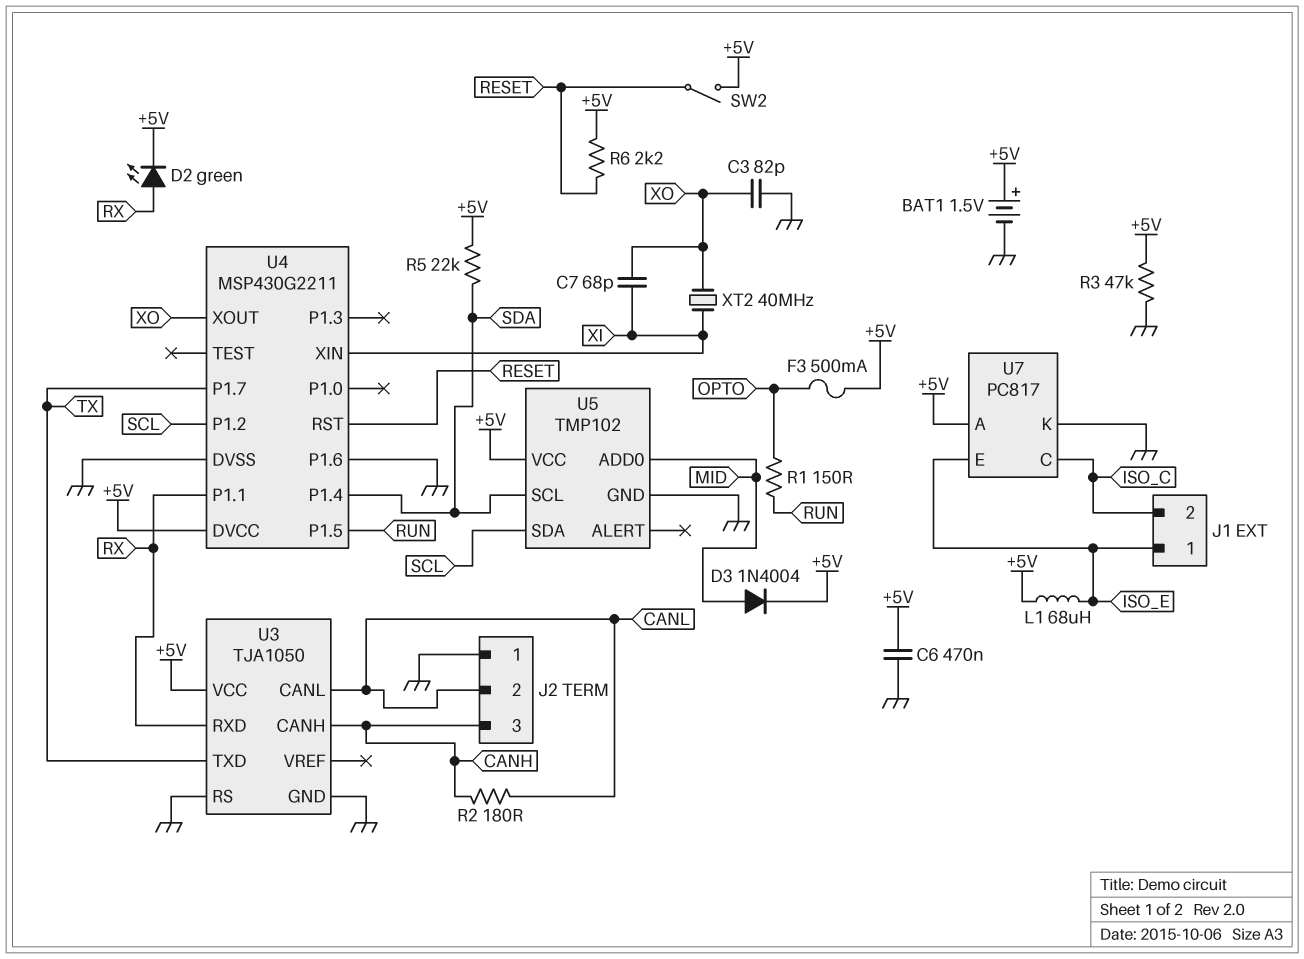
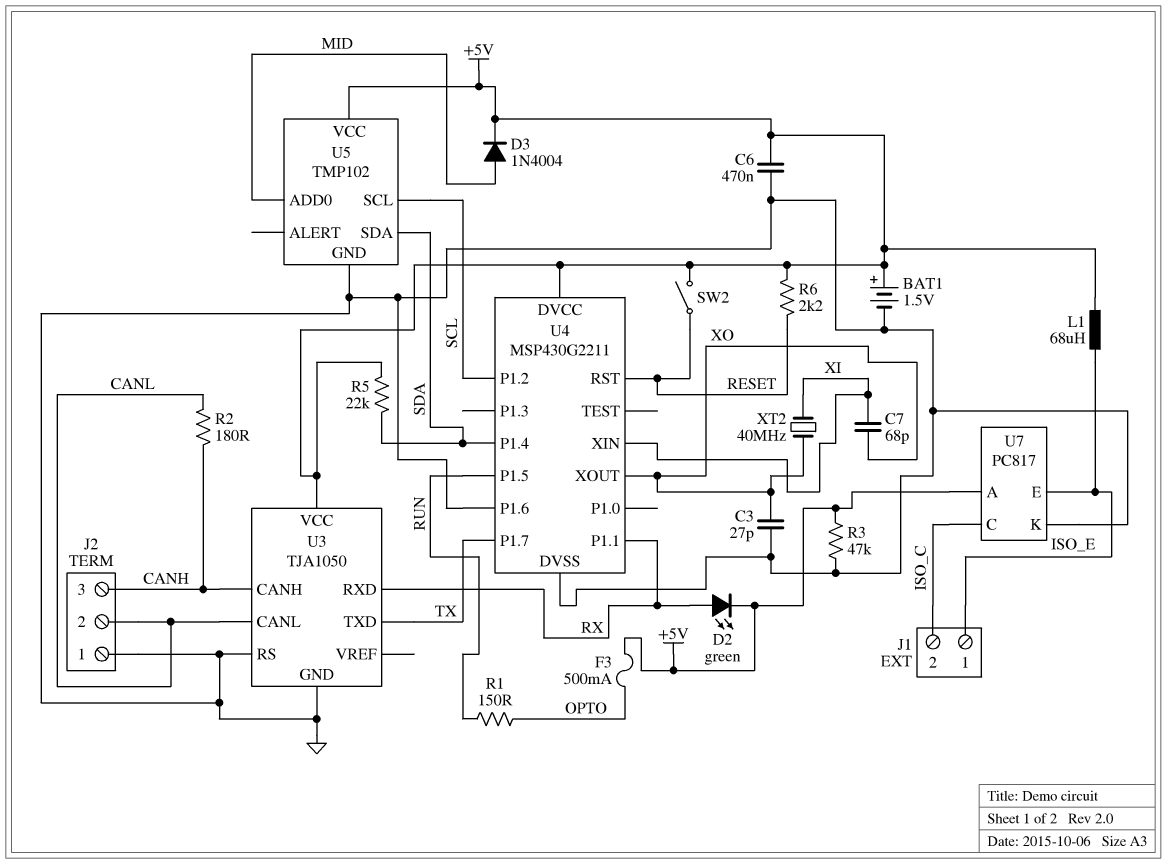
C3: 82pF (GND, XO) -> 27pF (GND, XO)
U5 pin SCL: SDA -> SCL
U5 pin SDA: SCL -> SDA

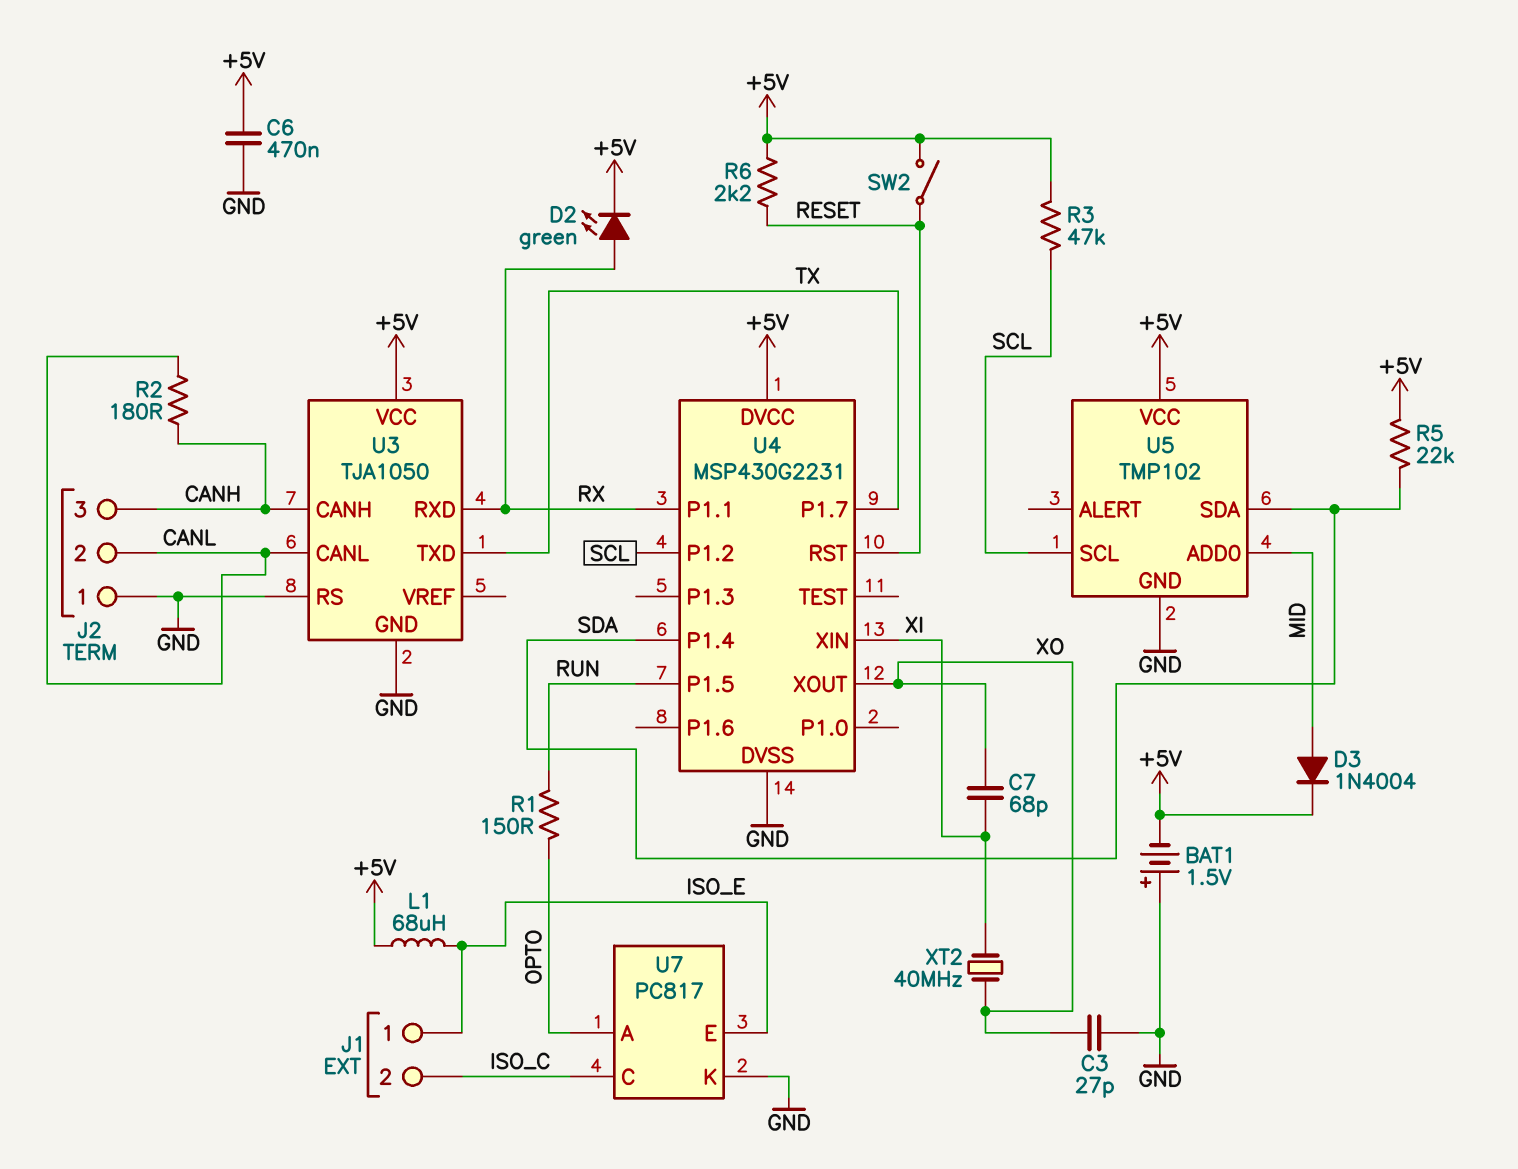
BAT1: 1.5V (plus +5V, minus GND) -> 1.5V (plus GND, minus +5V)
F3: 500mA (+5V, OPTO) -> none
R3: 47k (+5V, GND) -> 47k (+5V, SCL)
U4: MSP430G2211 -> MSP430G2231
U4 pin P1.6: GND -> none
U7 pin A: +5V -> OPTO

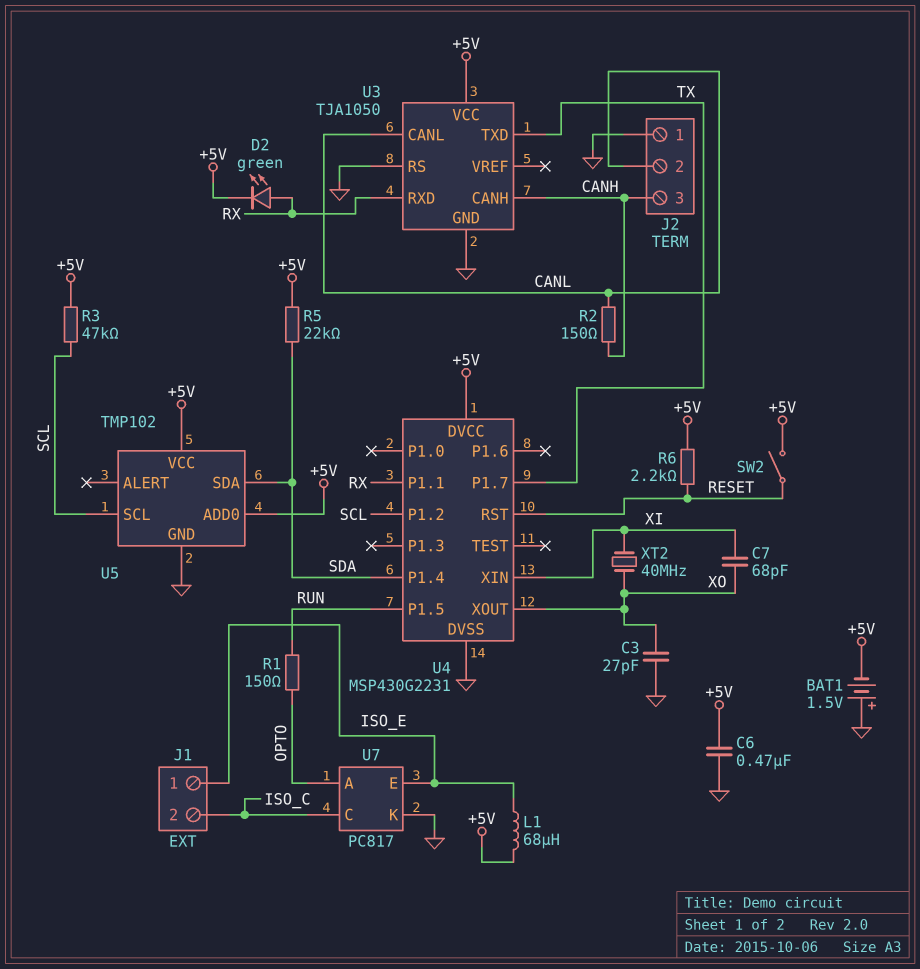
D3: diode 1N4004 (A MID, K +5V) -> none
R2: 180 (CANH, CANL) -> 150 (CANH, CANL)
U5 pin ADD0: MID -> +5V

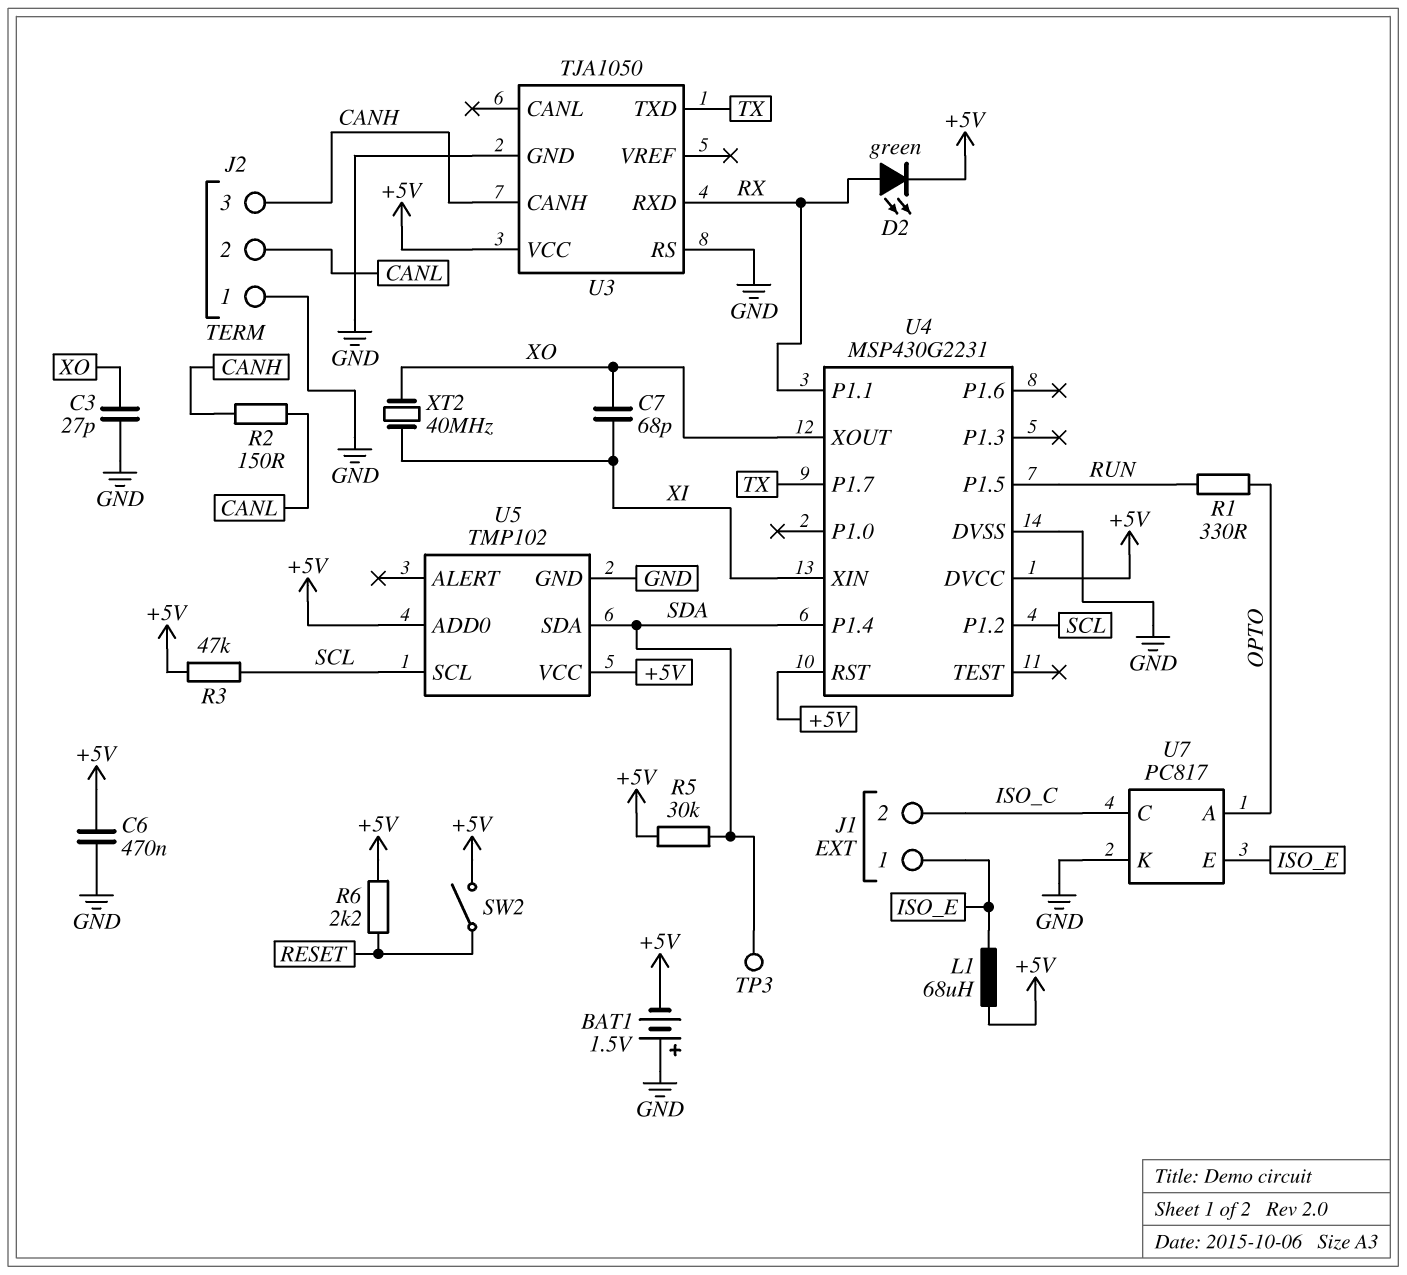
R1: 150 (OPTO, RUN) -> 330 (OPTO, RUN)
R5: 22k (+5V, SDA) -> 30k (+5V, SDA)
TP3: none -> test point (SDA)
U3 pin CANL: CANL -> none
U4 pin RST: RESET -> +5V

